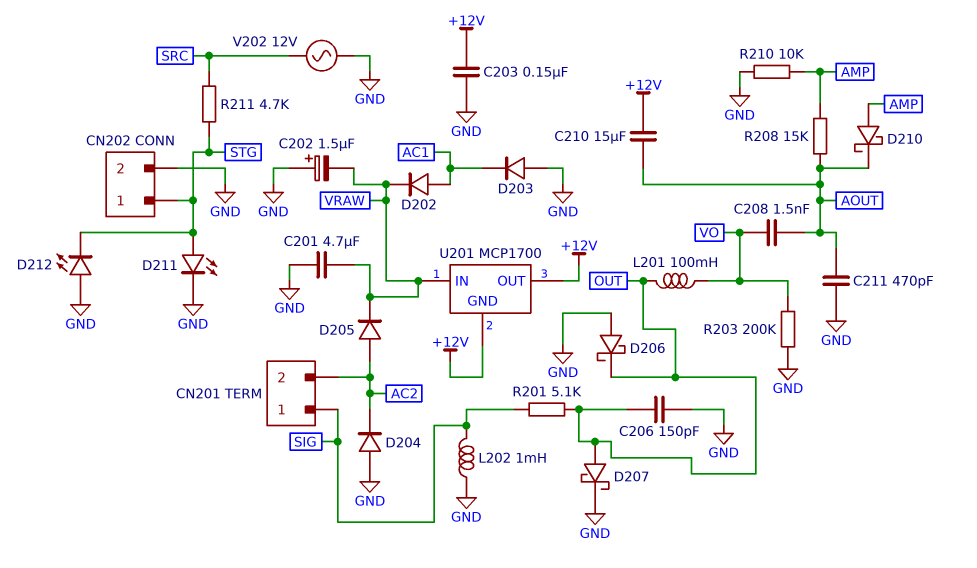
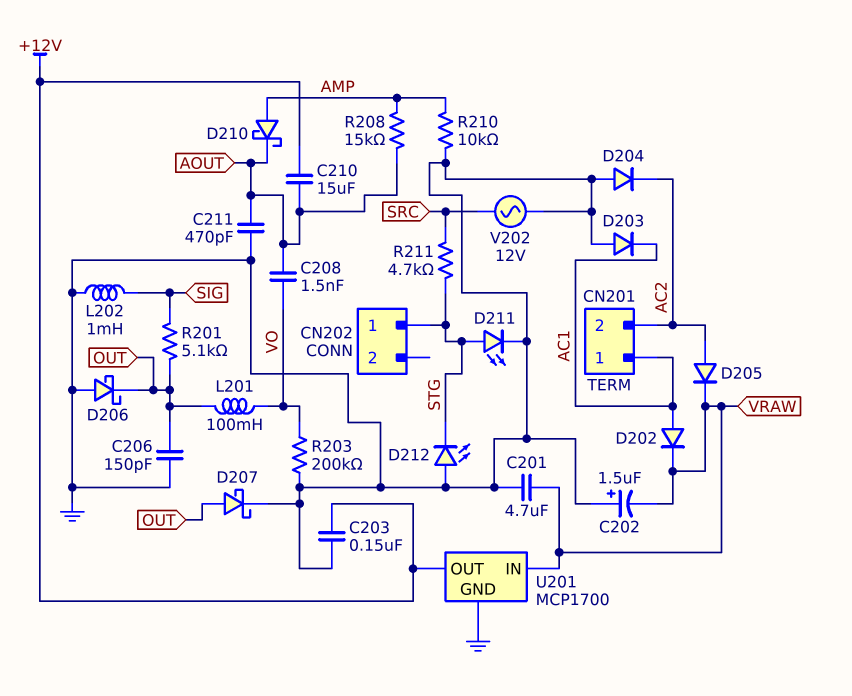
CN201 pin 1: SIG -> AC1
CN202 pin 2: GND -> none
U201 pin GND: +12V -> GND

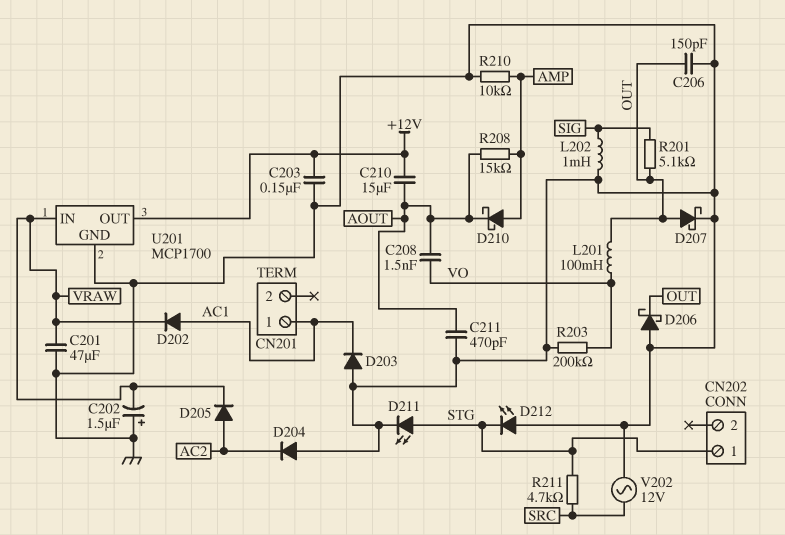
C201: 4.7uF (GND, VRAW) -> 47uF (GND, VRAW)
CN201 pin 2: AC2 -> none

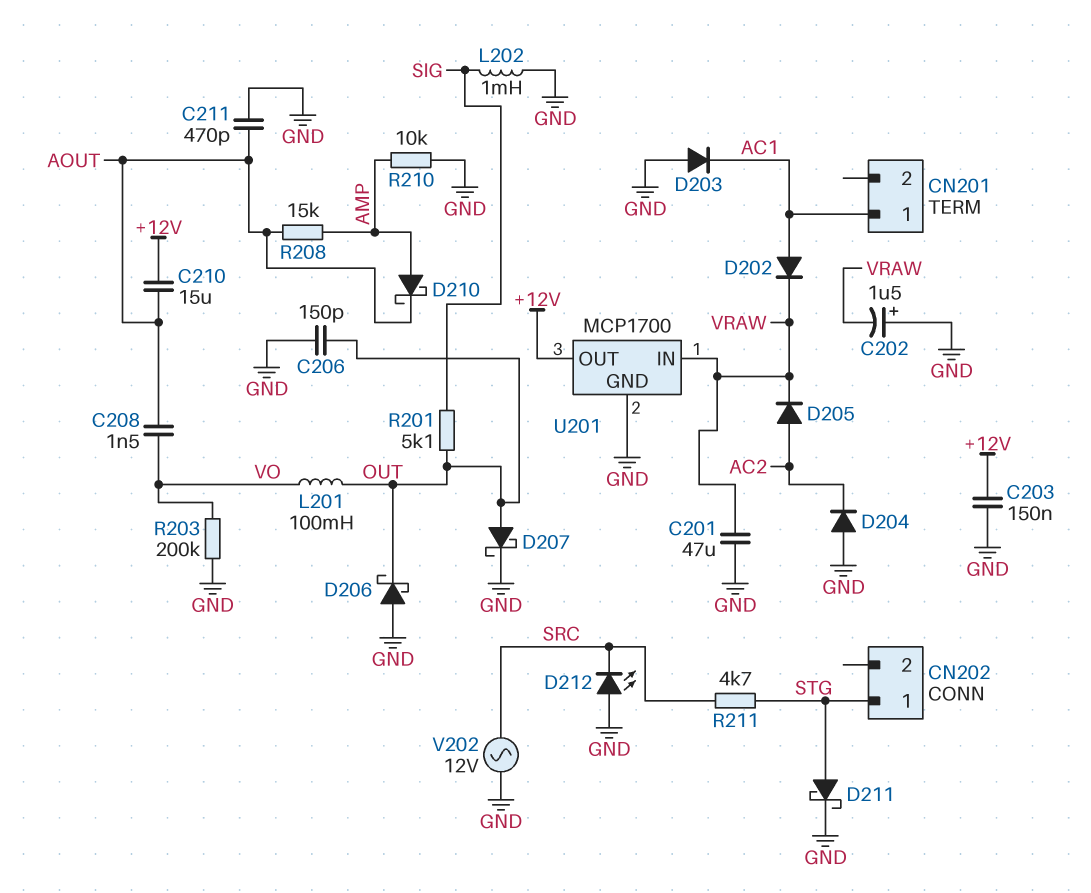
D211: LED (A STG, K GND) -> schottky (A STG, K GND)
D212: LED (A GND, K STG) -> LED (A GND, K SRC)

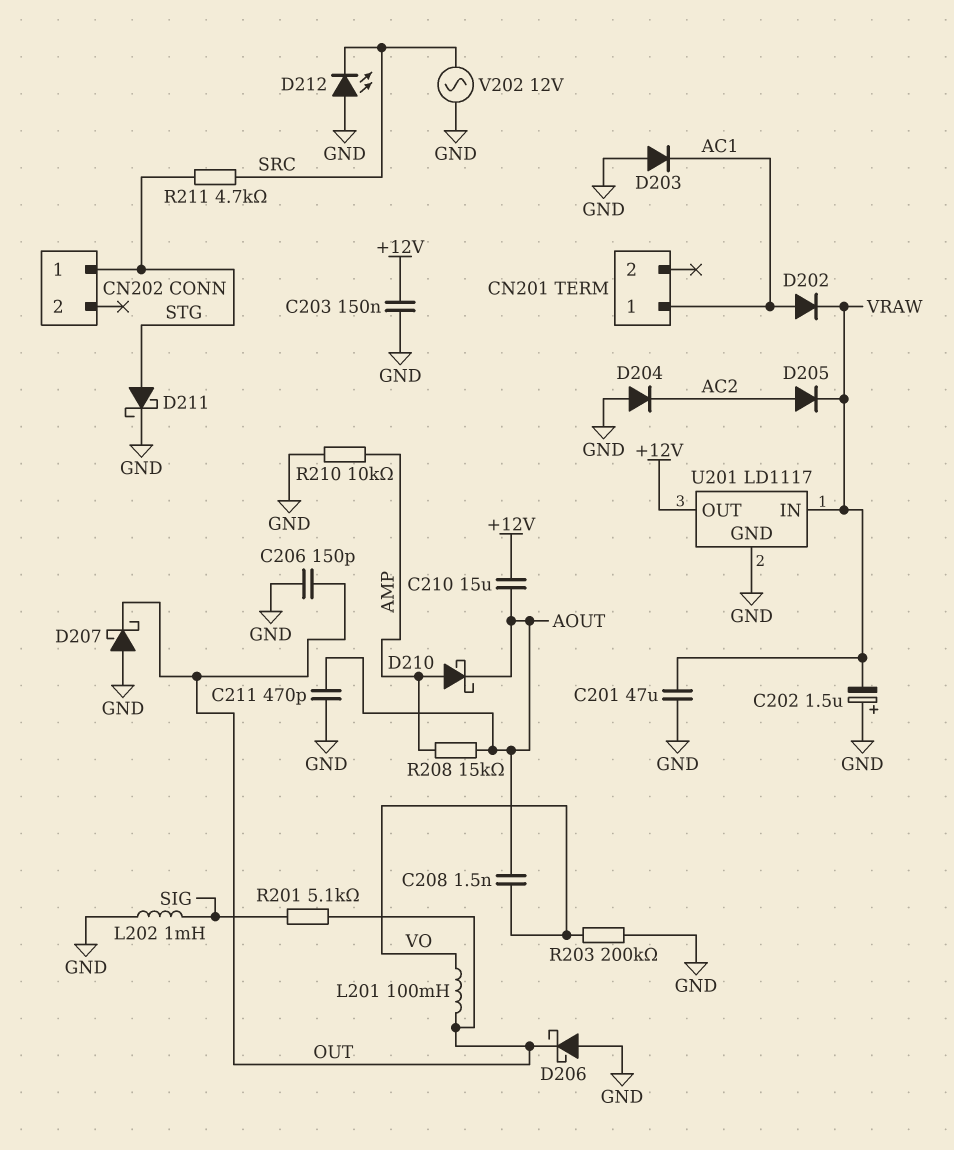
D207: schottky (A OUT, K GND) -> schottky (A GND, K OUT)
U201: MCP1700 -> LD1117

